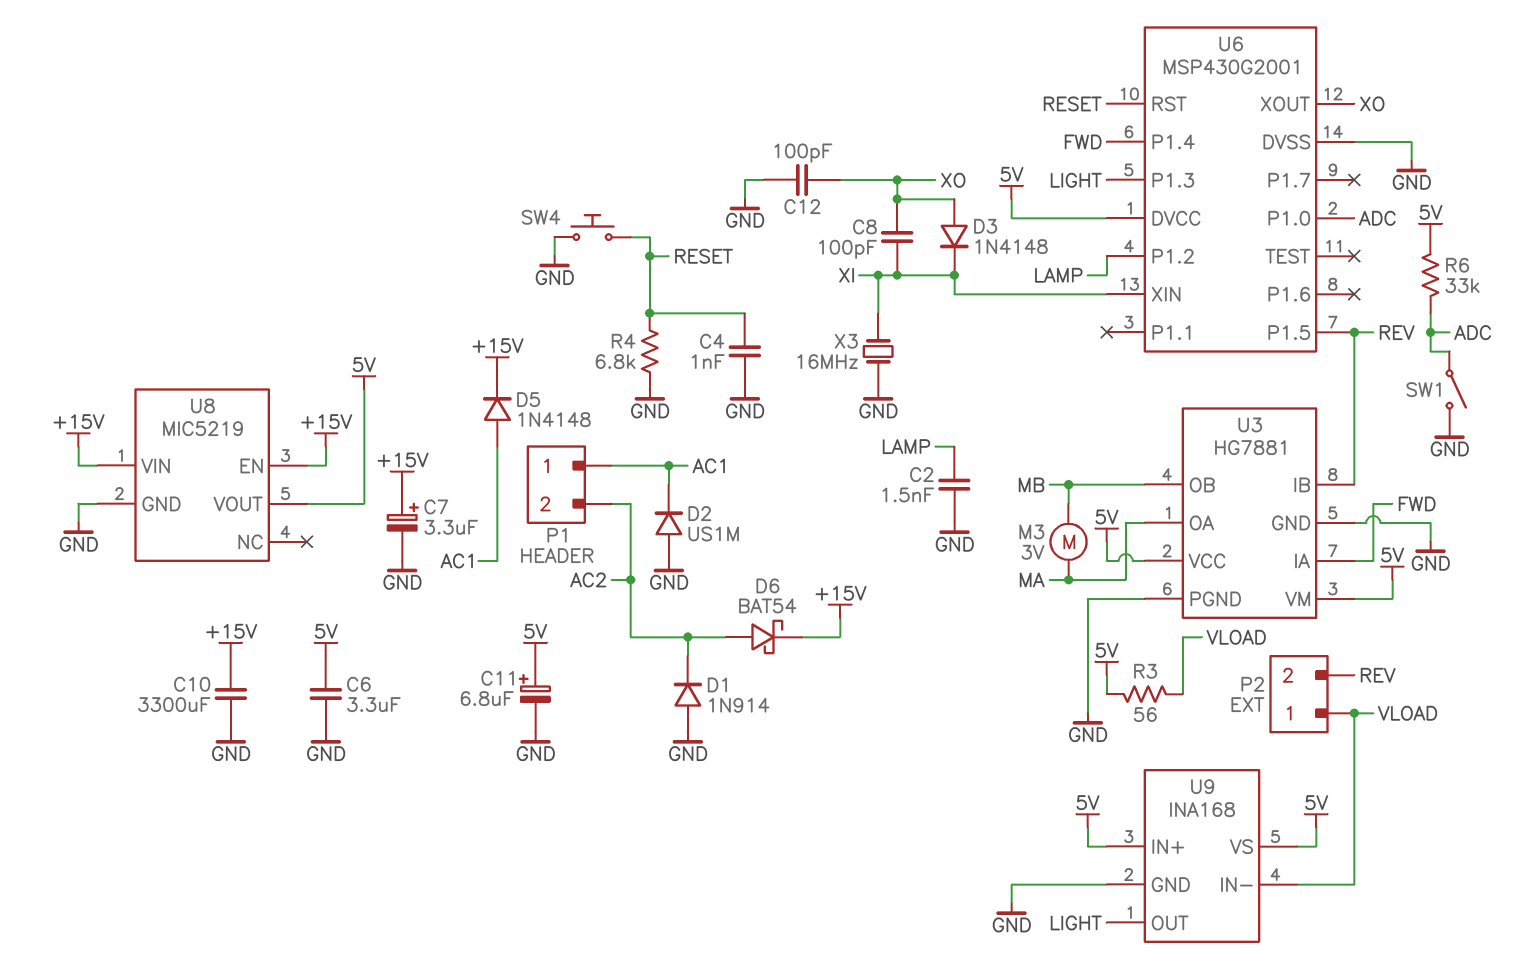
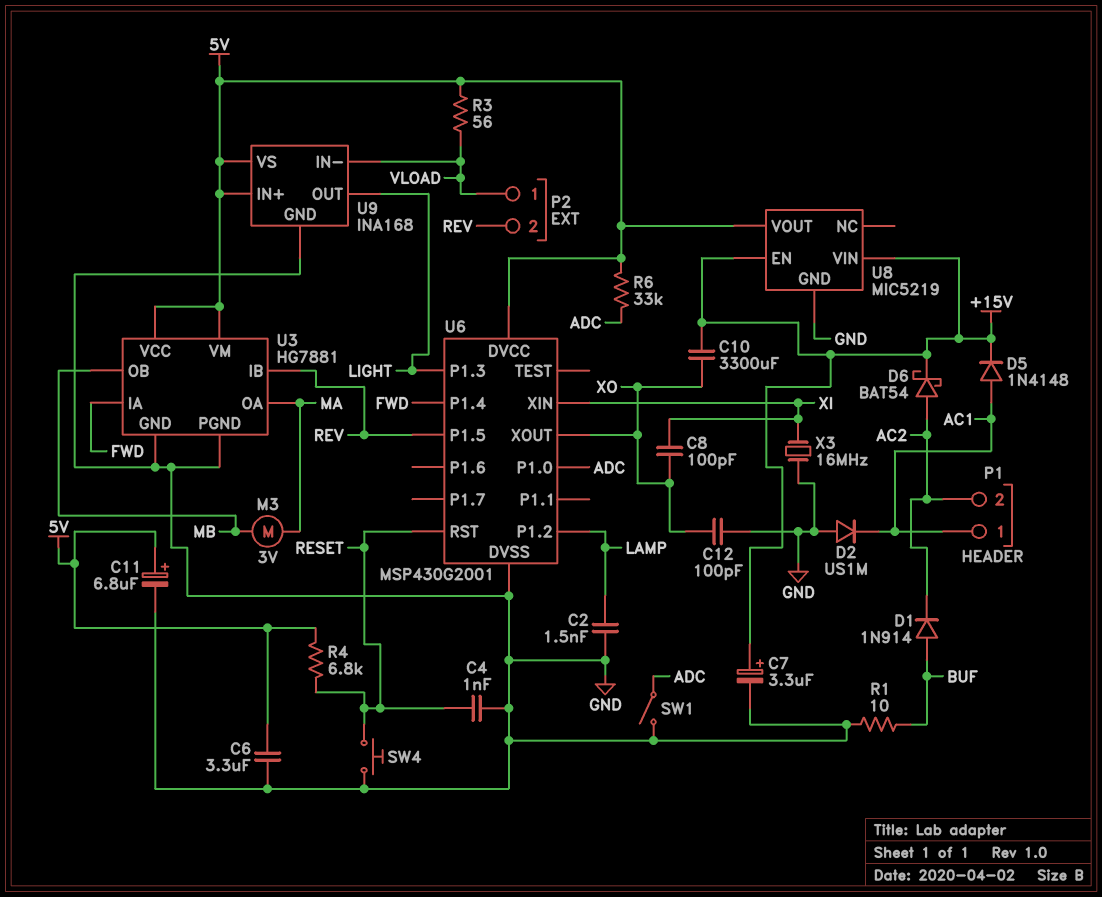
C10: 3300uF (+15V, GND) -> 3300uF (+15V, XO)
D1: diode 1N914 (A GND, K AC2) -> diode 1N914 (A BUF, K AC2)
D3: diode 1N4148 (A XO, K XI) -> none
R1: none -> 10 (BUF, GND)
R4: 6.8k (GND, RESET) -> 6.8k (5V, RESET)

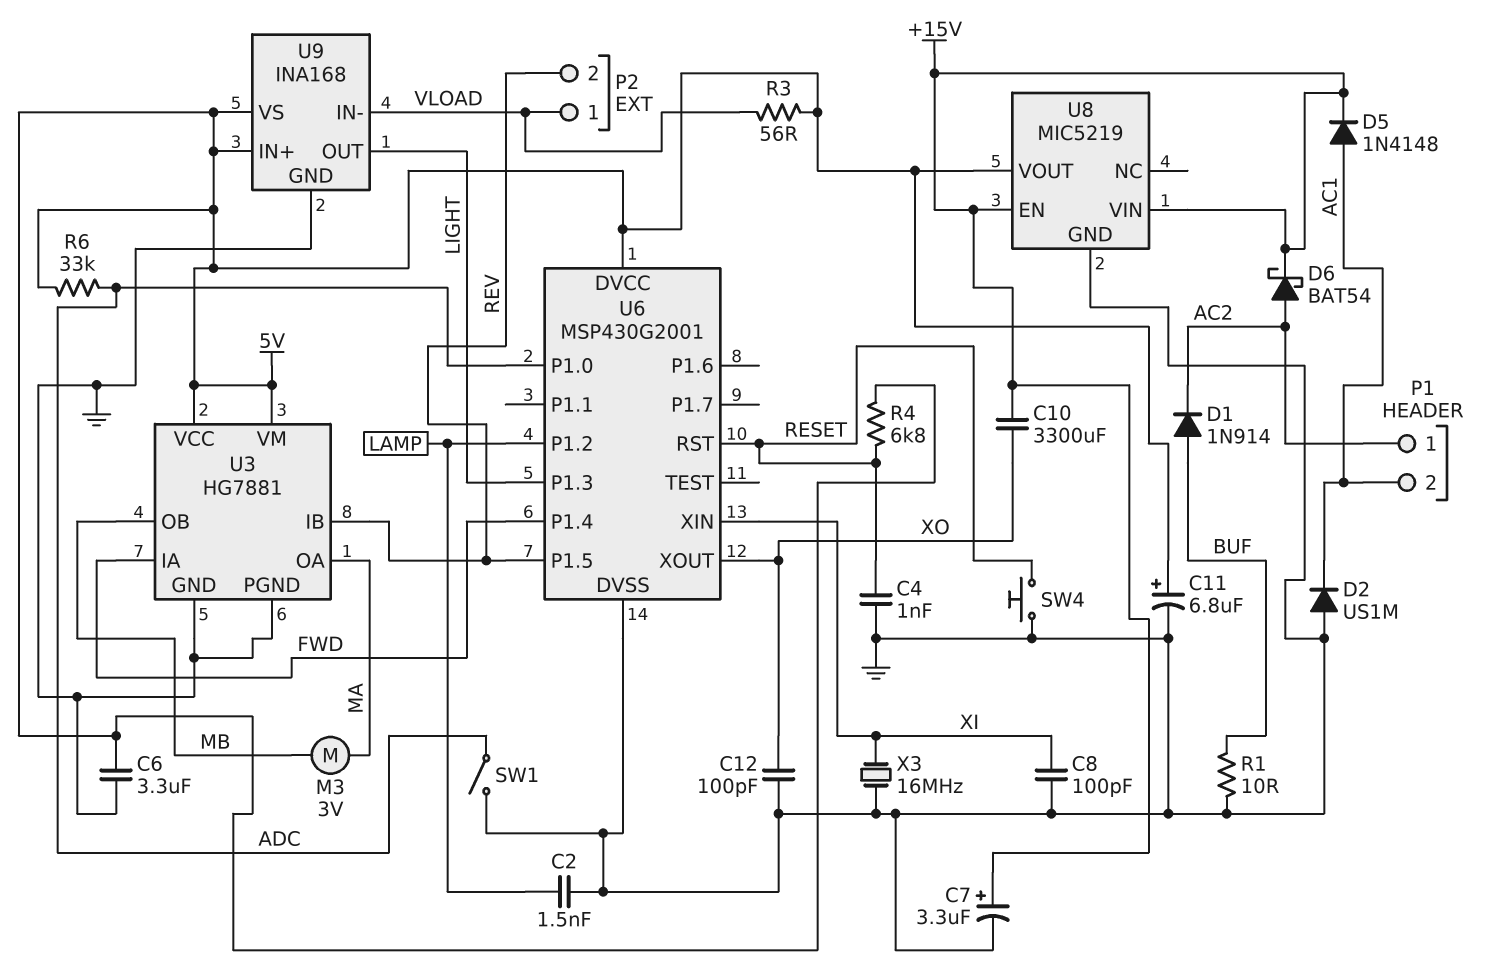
C8: 100pF (XI, XO) -> 100pF (GND, XI)
P1 pin 1: AC1 -> AC2
P1 pin 2: AC2 -> AC1

